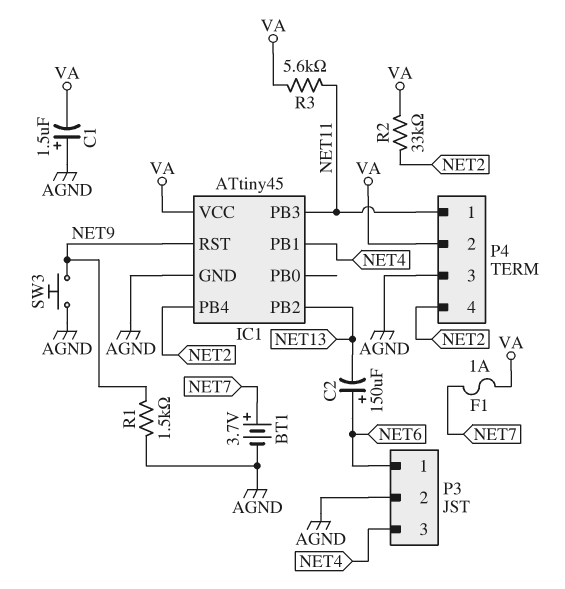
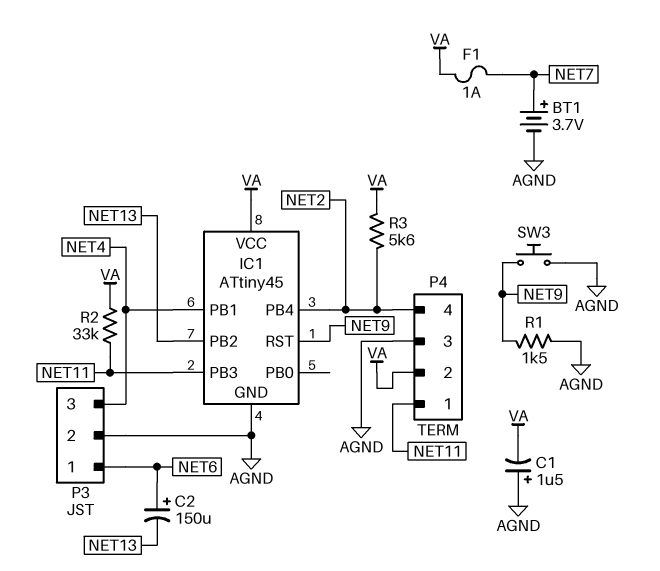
R2: 33k (NET2, VA) -> 33k (NET11, VA)
R3: 5.6k (NET11, VA) -> 5.6k (NET2, VA)

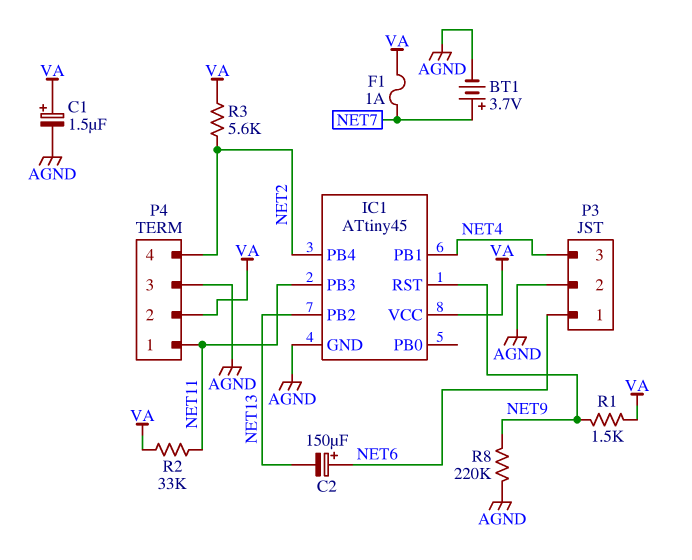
C1: 1.5uF (plus AGND, minus VA) -> 1.5uF (plus VA, minus AGND)
R1: 1.5k (AGND, NET9) -> 1.5k (NET9, VA)
R8: none -> 220k (AGND, NET9)
SW3: button (AGND, NET9) -> none

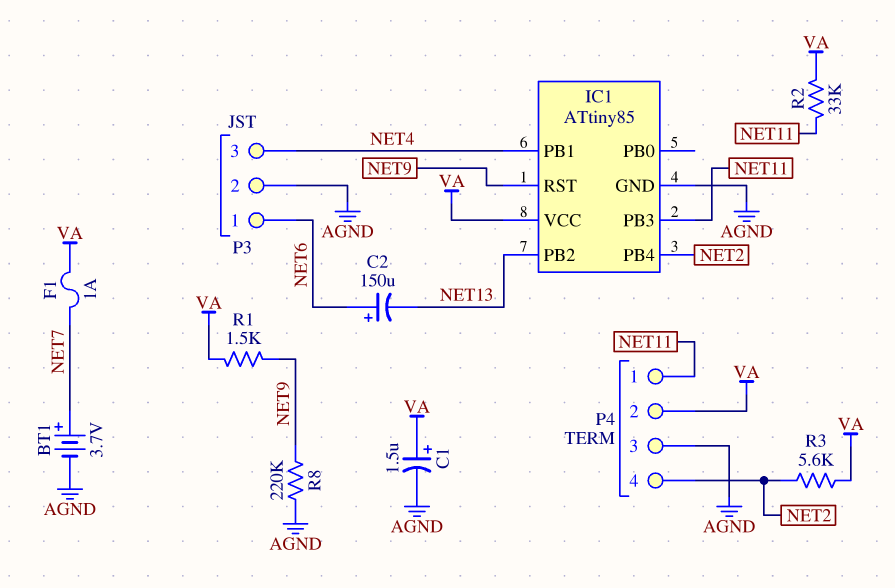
IC1: ATtiny45 -> ATtiny85

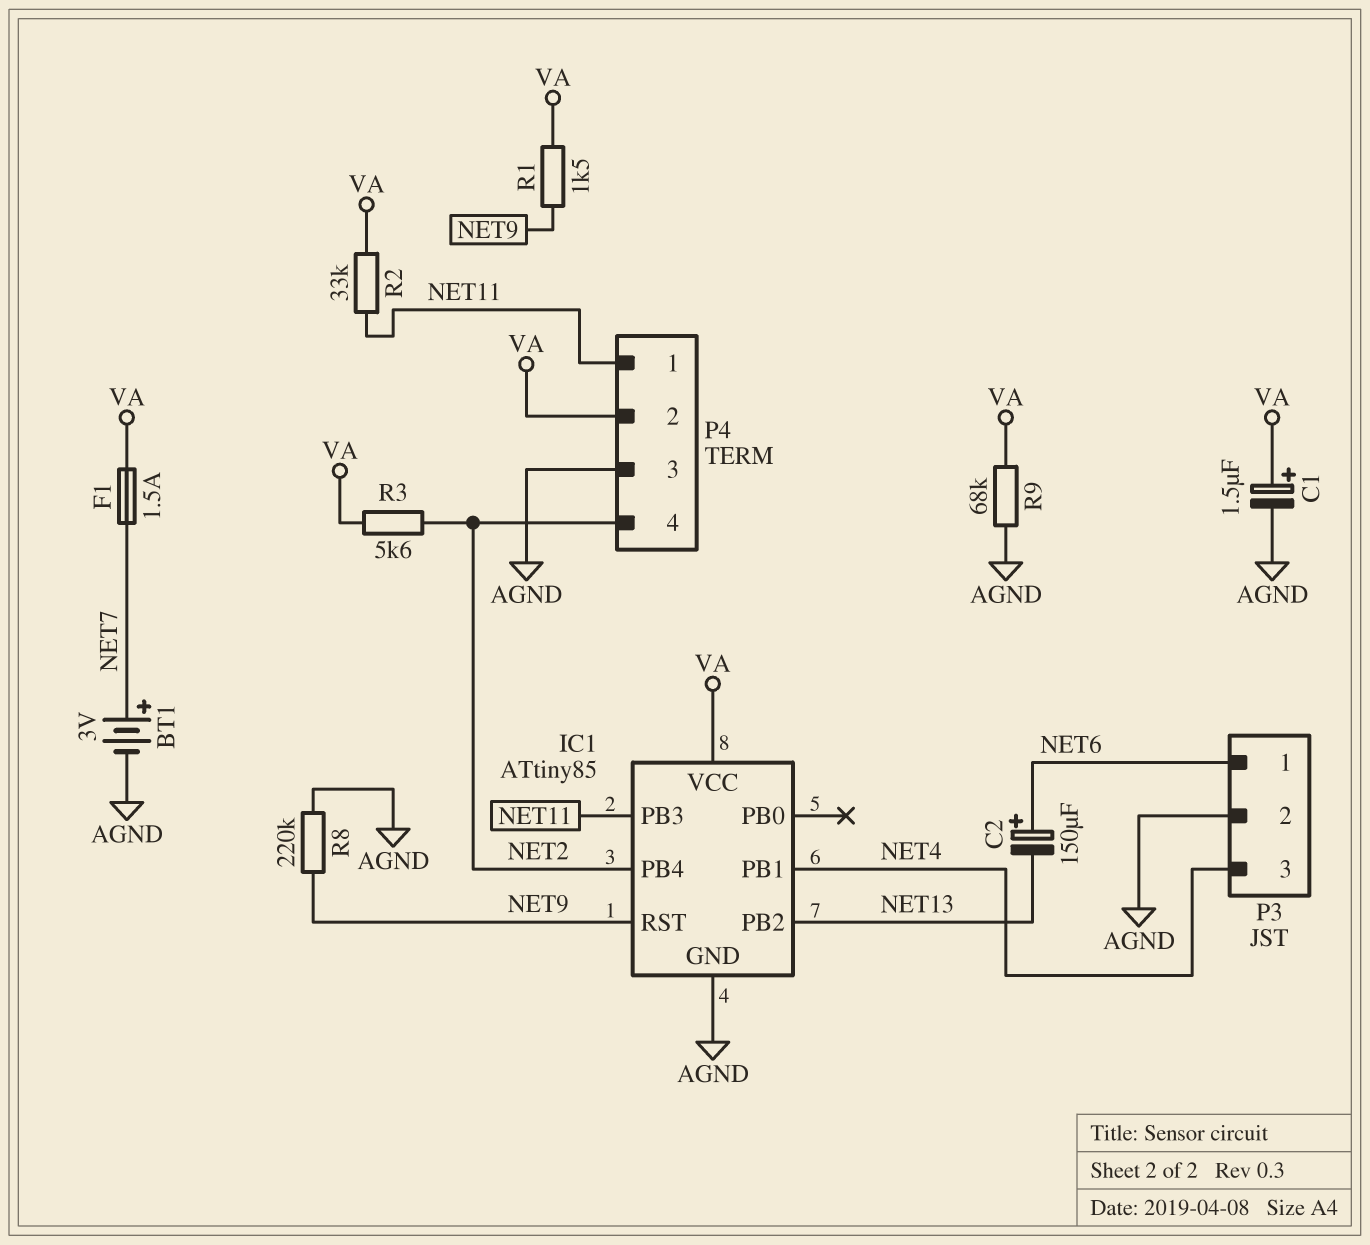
BT1: 3.7V (plus NET7, minus AGND) -> 3V (plus NET7, minus AGND)
F1: 1A (NET7, VA) -> 1.5A (NET7, VA)
R9: none -> 68k (AGND, VA)

